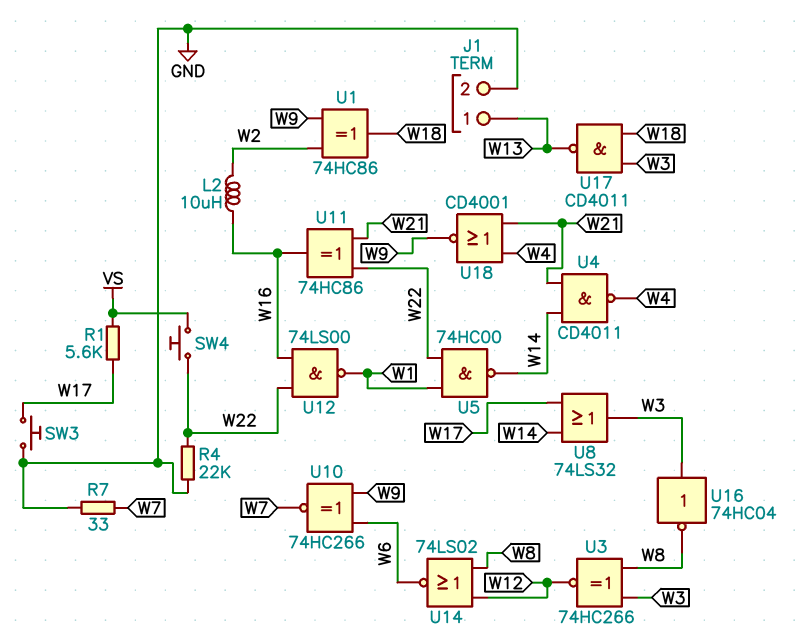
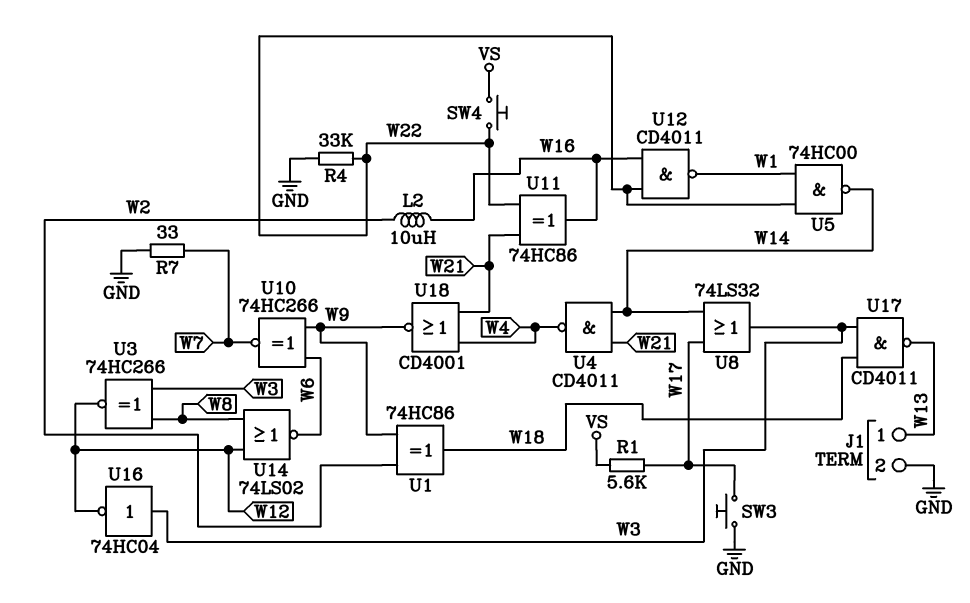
R4: 22k (GND, W22) -> 33k (GND, W22)
U12: NAND 74LS00 (in W16, in W22, out W1) -> NAND CD4011 (in W16, in W22, out W1)
U16: NOT 74HC04 (in W3, out W8) -> NOT 74HC04 (in W3, out W12)

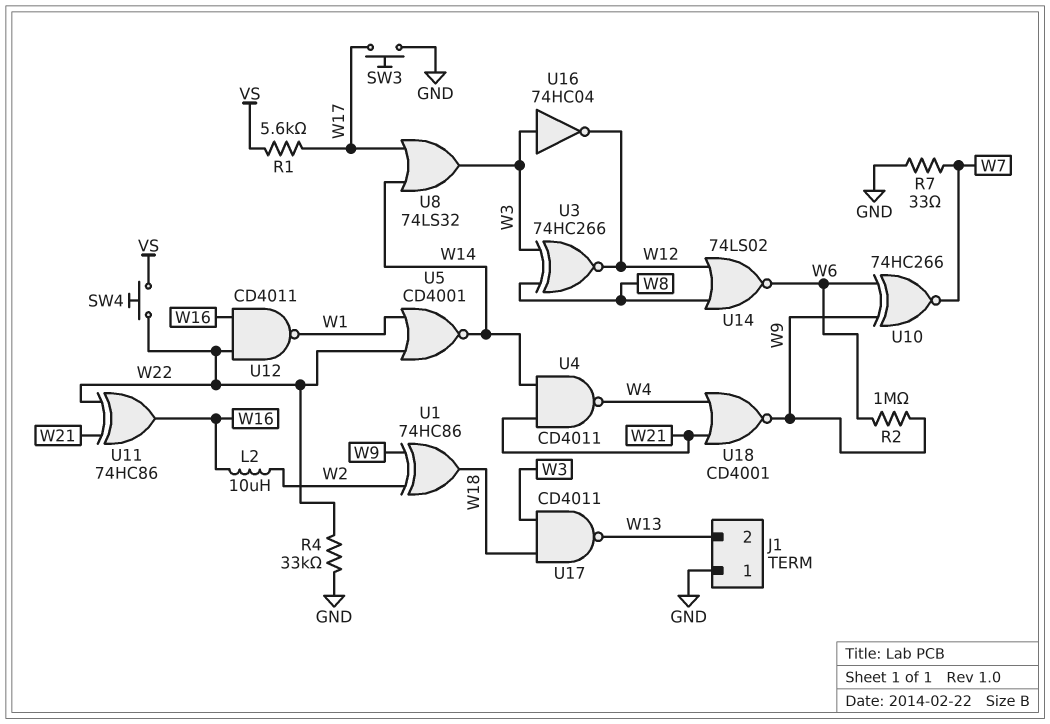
J1 pin 1: W13 -> GND
J1 pin 2: GND -> W13
R2: none -> 1M (W6, W9)
U5: NAND 74HC00 (in W1, in W22, out W14) -> NOR CD4001 (in W1, in W22, out W14)

